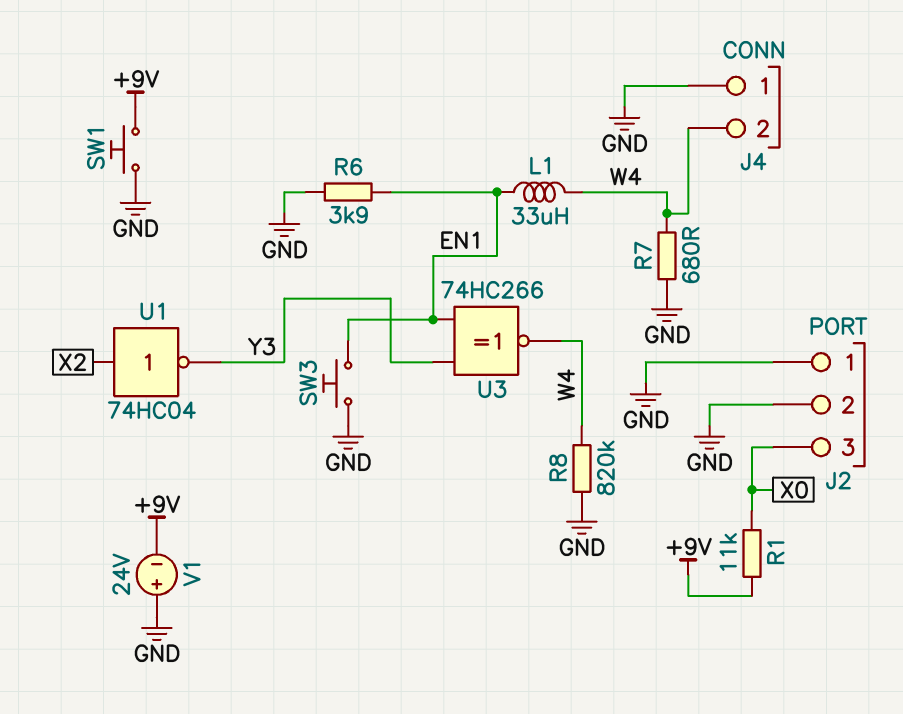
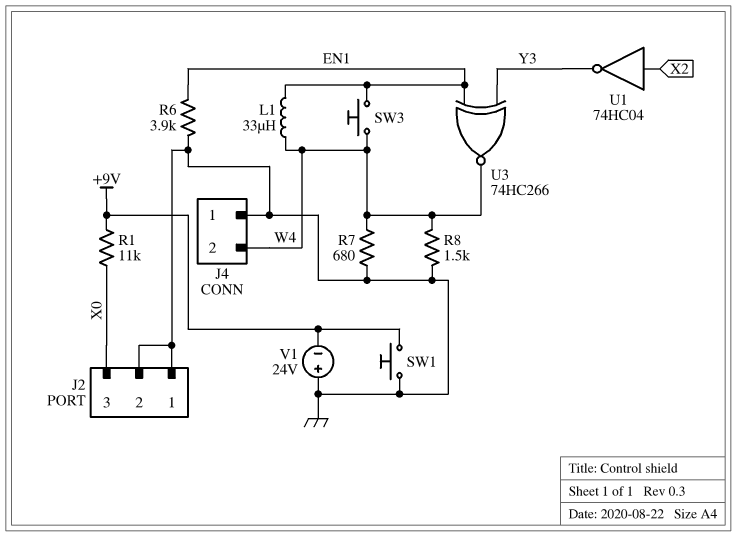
R8: 820k (GND, W4) -> 1.5k (GND, W4)
SW3: button (EN1, GND) -> button (EN1, W4)

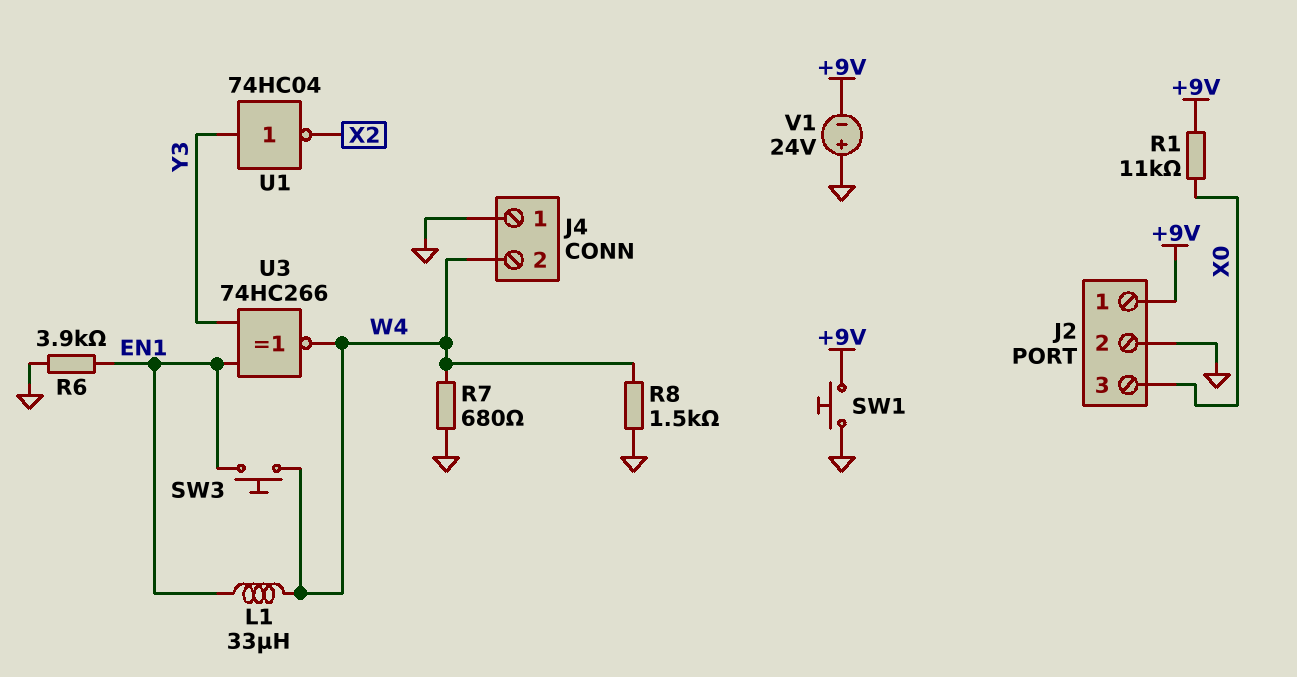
J2 pin 1: GND -> +9V
U1: NOT 74HC04 (in X2, out Y3) -> NOT 74HC04 (in Y3, out X2)

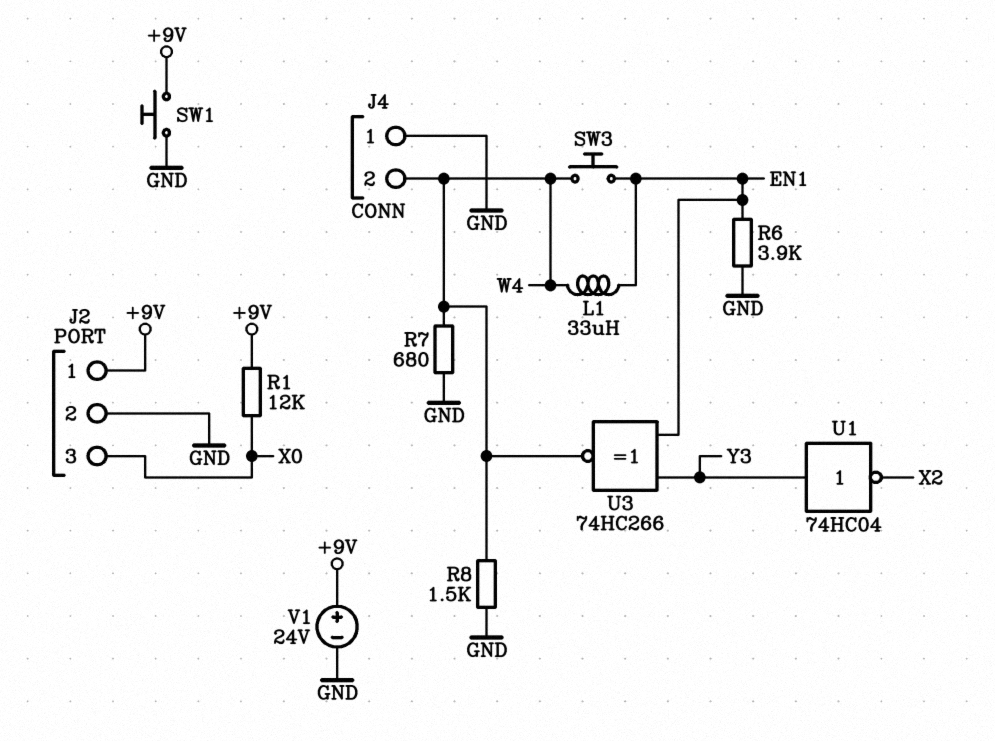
R1: 11k (+9V, X0) -> 12k (+9V, X0)
V1: 24V (plus GND, minus +9V) -> 24V (plus +9V, minus GND)

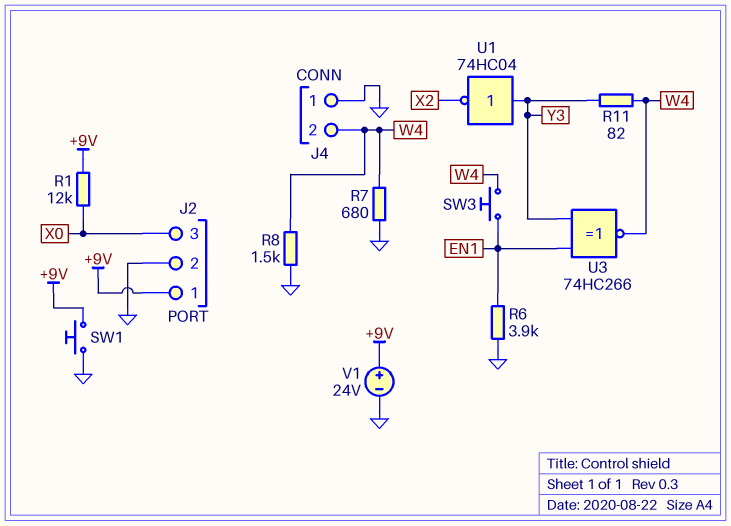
L1: 33uH (EN1, W4) -> none
R11: none -> 82 (W4, Y3)

